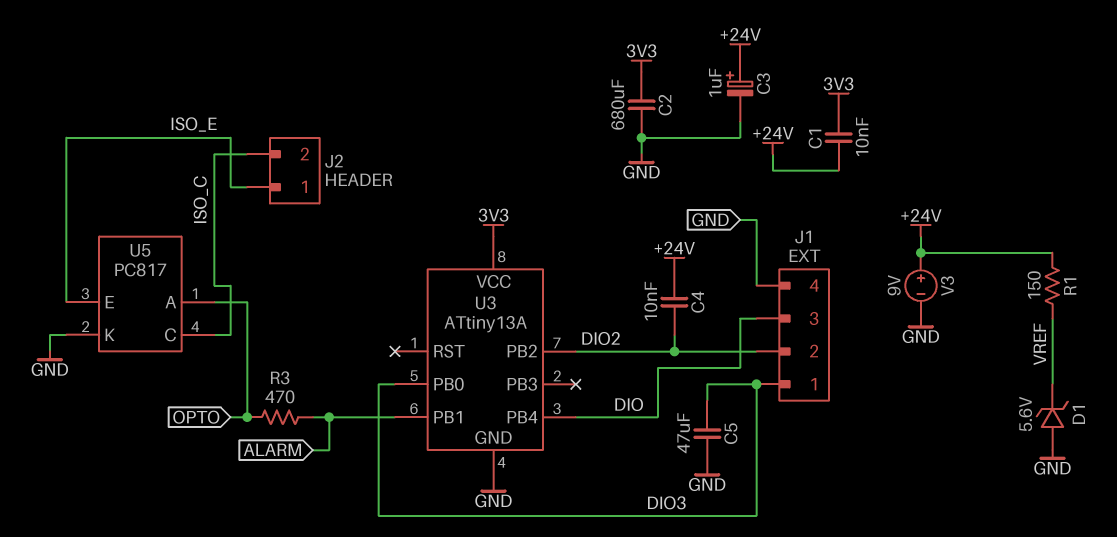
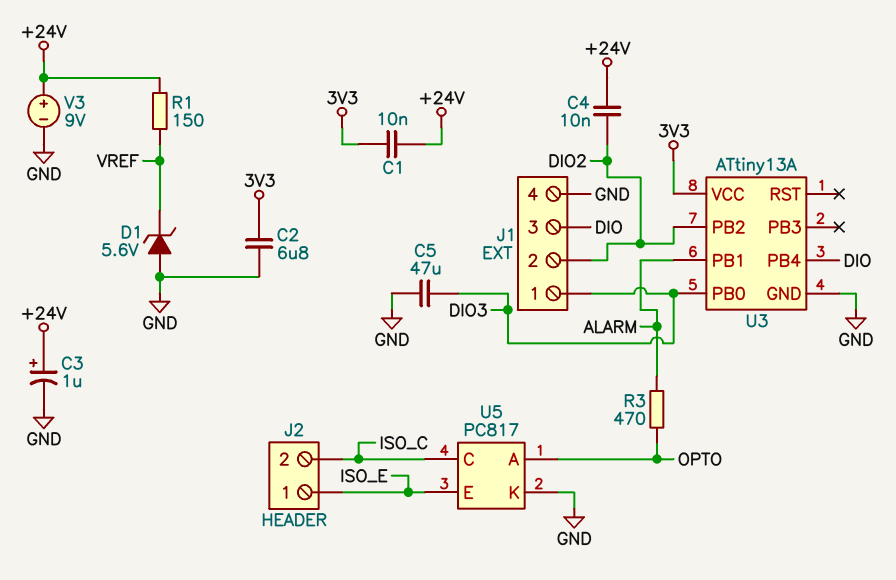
C2: 680uF (3V3, GND) -> 6.8uF (3V3, GND)

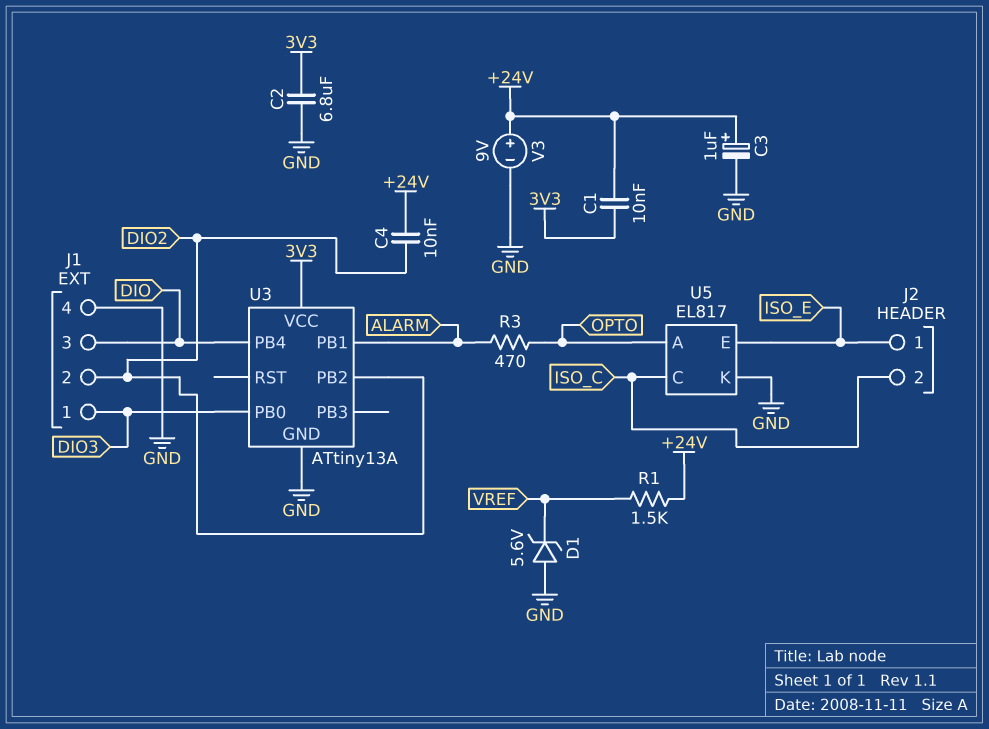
C5: 47uF (DIO3, GND) -> none
R1: 150 (+24V, VREF) -> 1.5k (+24V, VREF)
U5: PC817 -> EL817

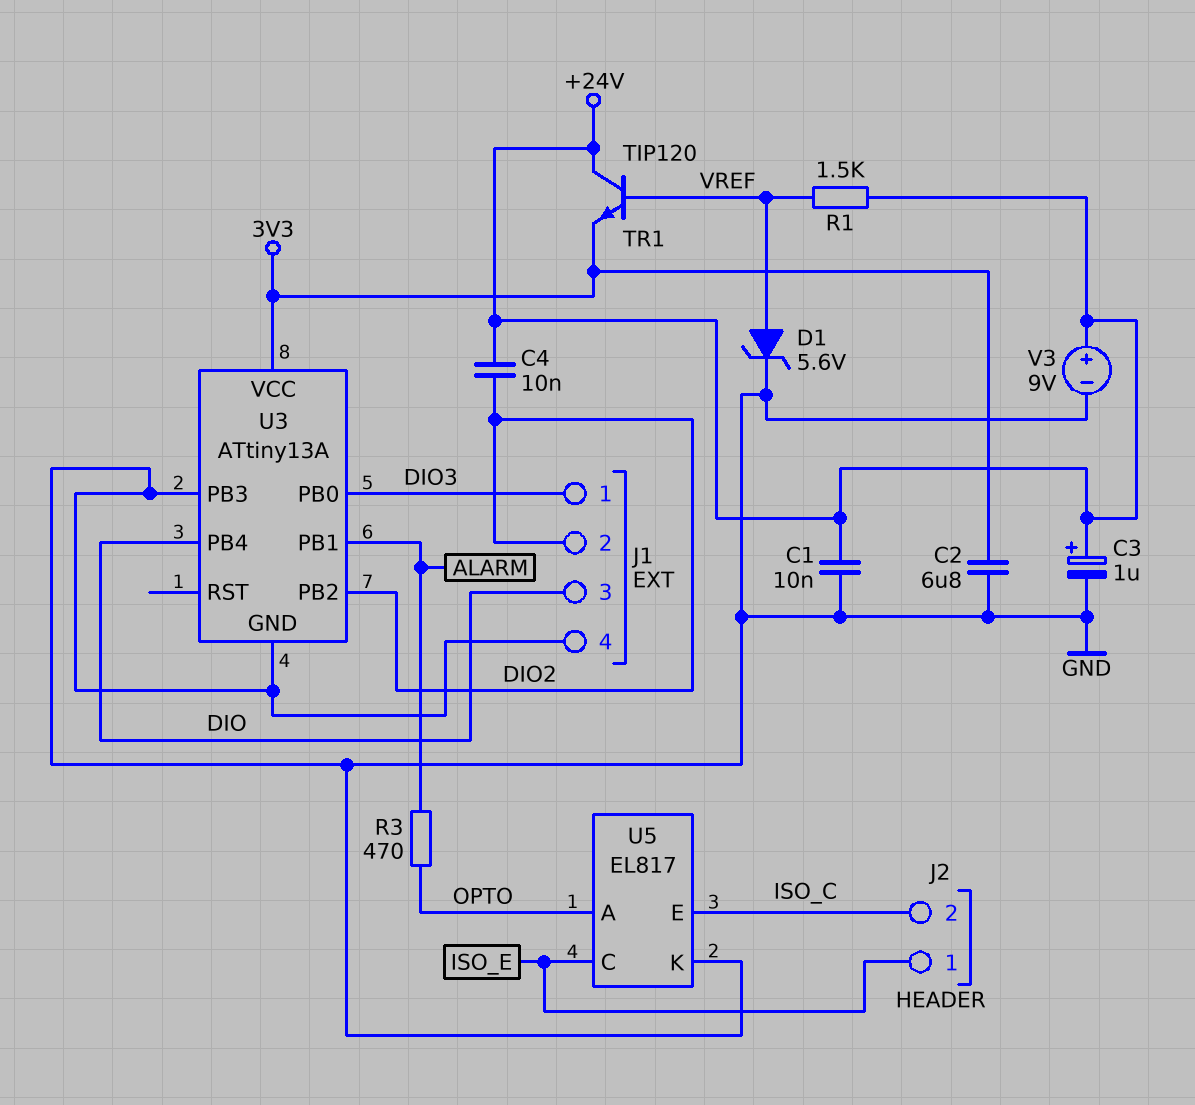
C1: 10nF (+24V, 3V3) -> 10nF (+24V, GND)
D1: zener 5.6V (A GND, K VREF) -> zener 5.6V (A VREF, K GND)
TR1: none -> NPN TIP120 (B VREF, C +24V, E 3V3)
U3 pin PB3: none -> GND
U5 pin C: ISO_C -> ISO_E
U5 pin E: ISO_E -> ISO_C

